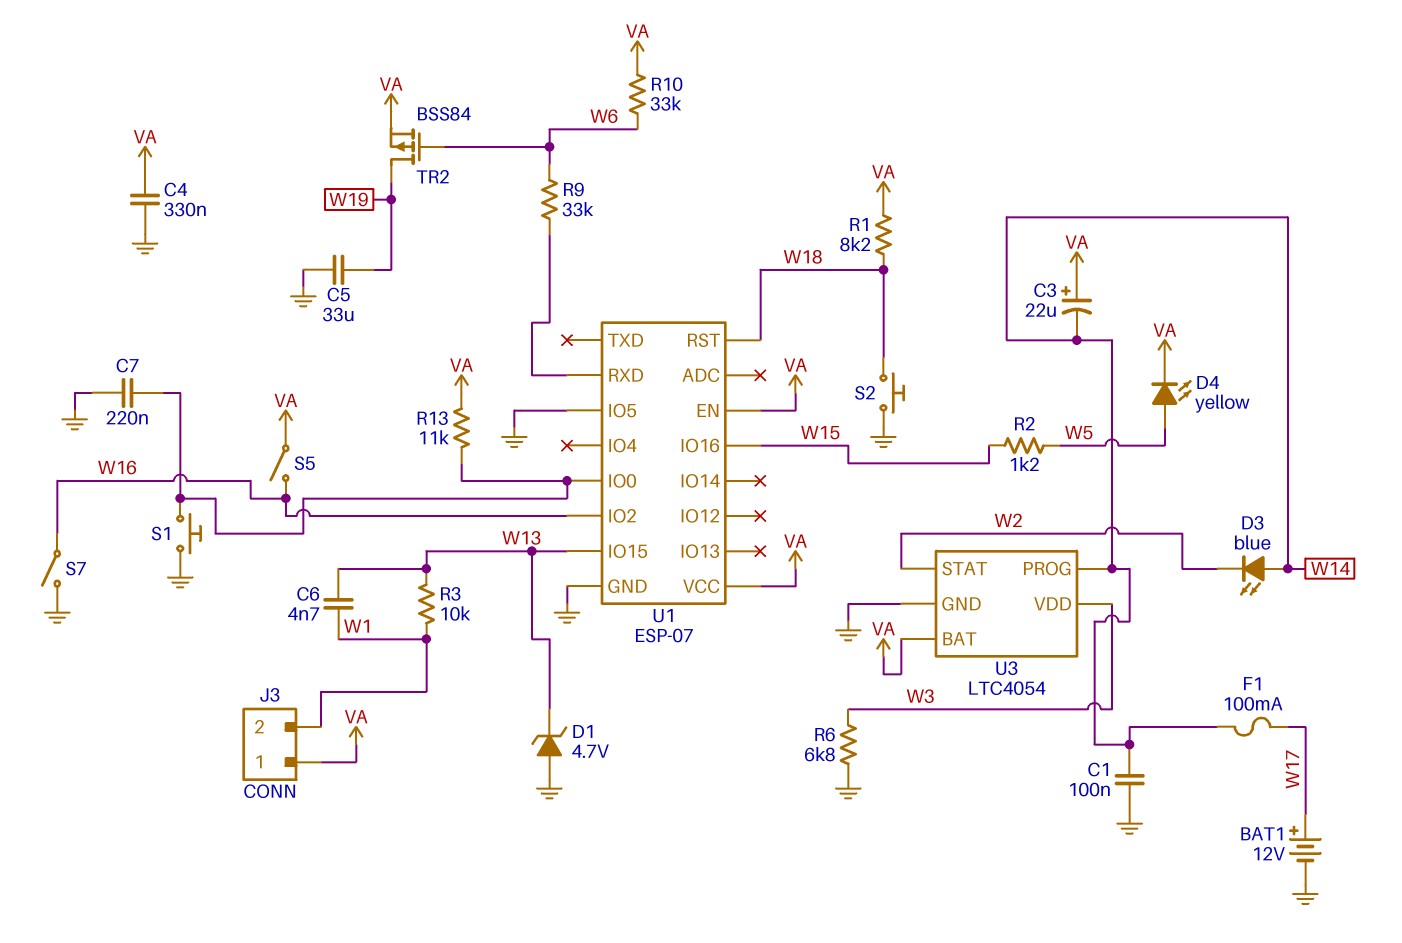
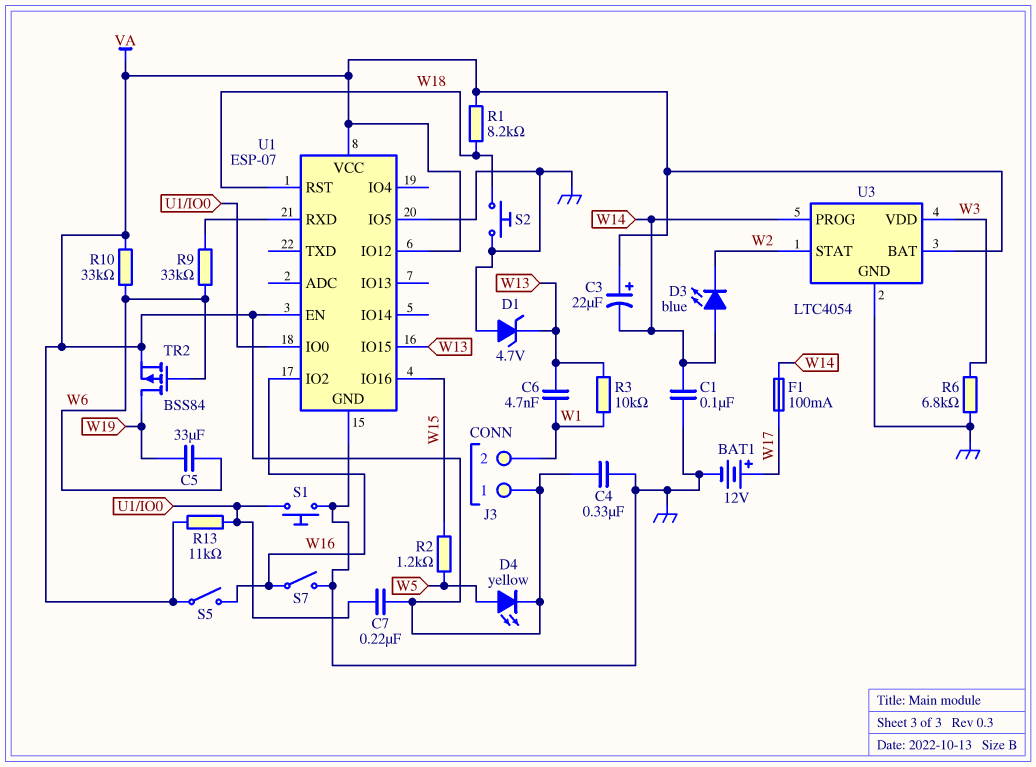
C5: 33uF (GND, W19) -> 33uF (W6, W19)
C7: 220nF (GND, U1/IO0) -> 220nF (U1/IO0, VA)
U1 pin IO12: none -> VA

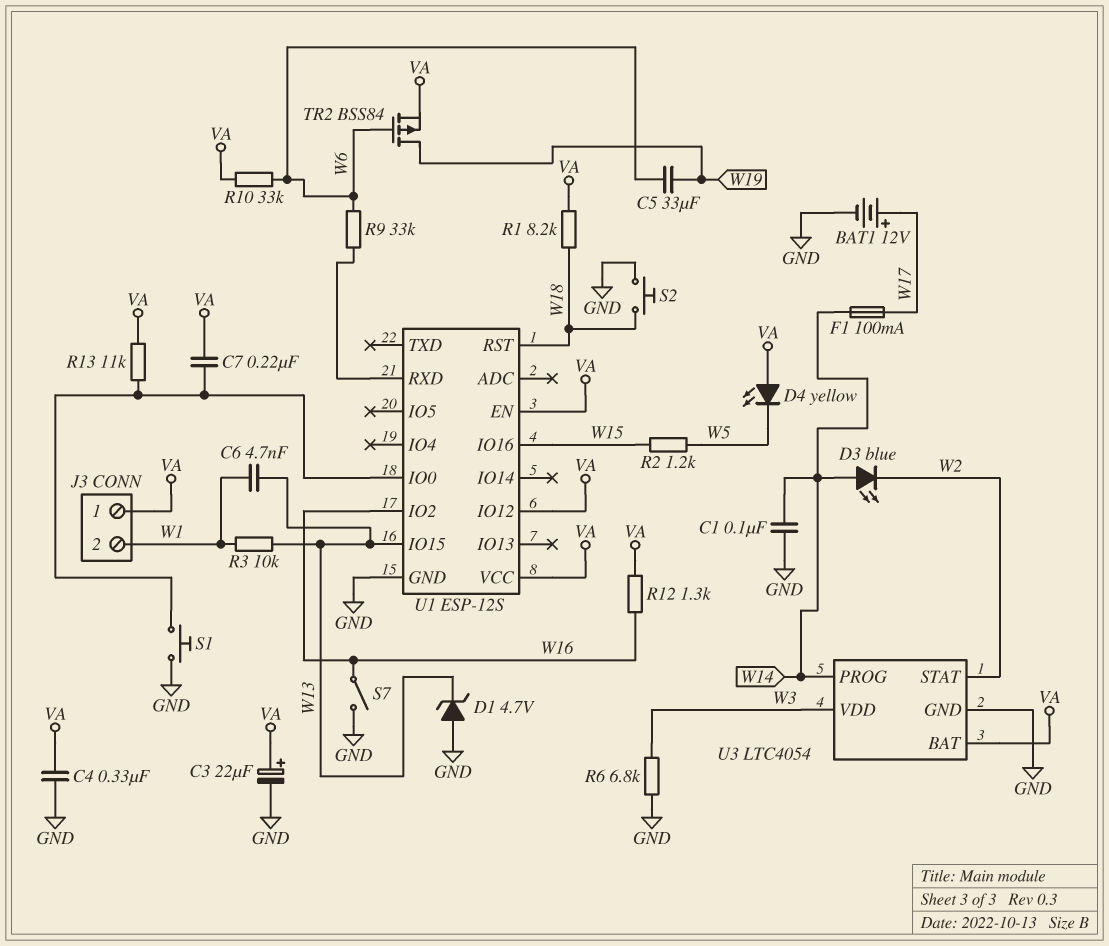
C3: 22uF (plus VA, minus W14) -> 22uF (plus VA, minus GND)
D4: LED yellow (A W5, K VA) -> LED yellow (A VA, K W5)
R12: none -> 1.3k (VA, W16)
S5: switch (VA, W16) -> none
U1: ESP-07 -> ESP-12S
U1 pin IO5: GND -> none

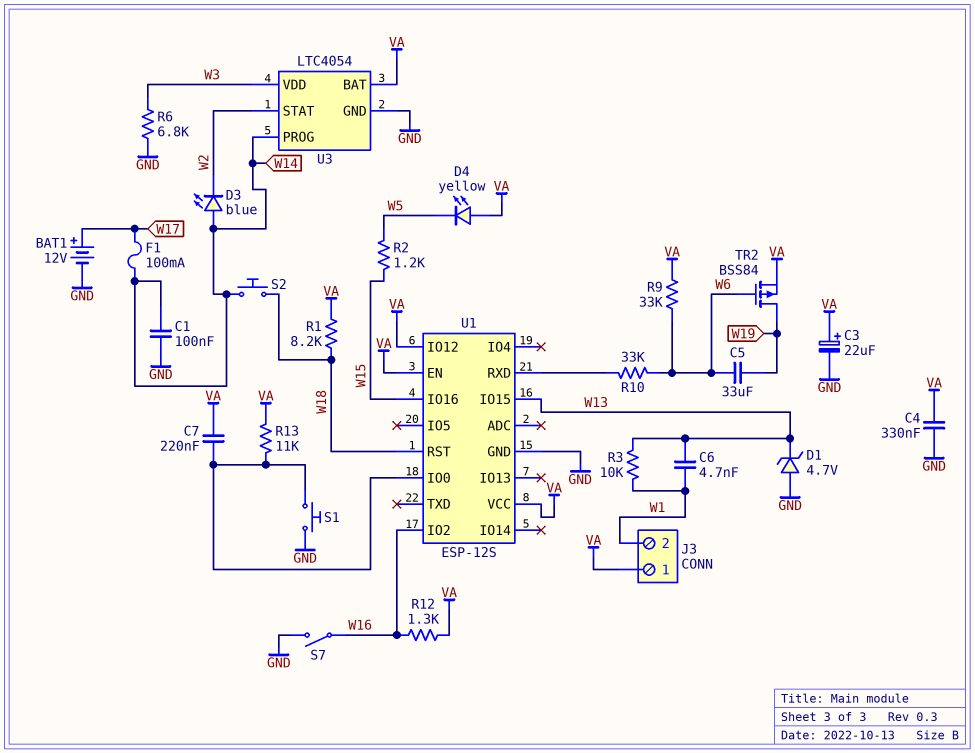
R9: 33k (U1/RXD, W6) -> 33k (VA, W6)
R10: 33k (VA, W6) -> 33k (U1/RXD, W6)
S2: button (GND, W18) -> button (W14, W18)

